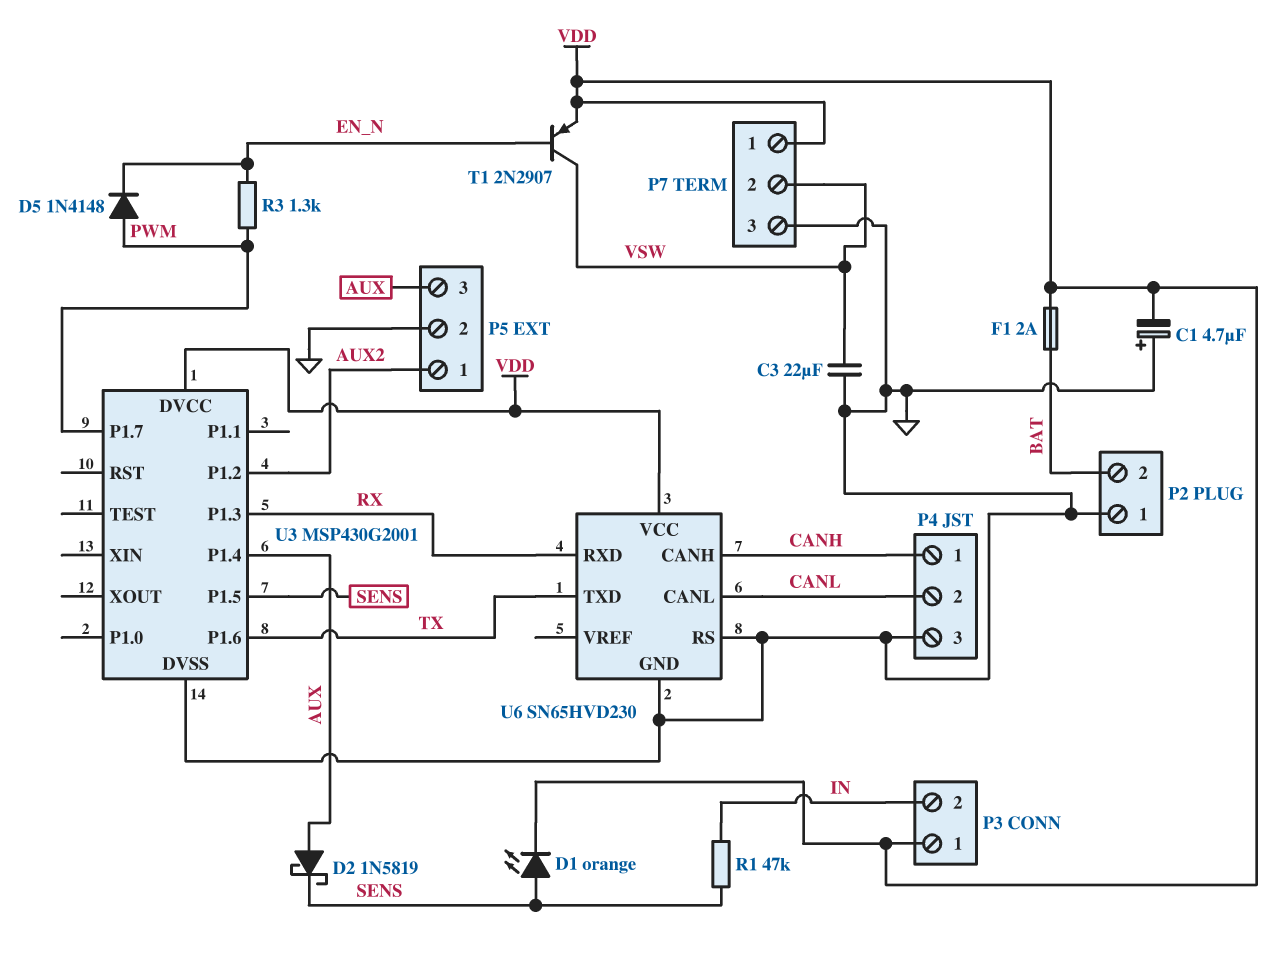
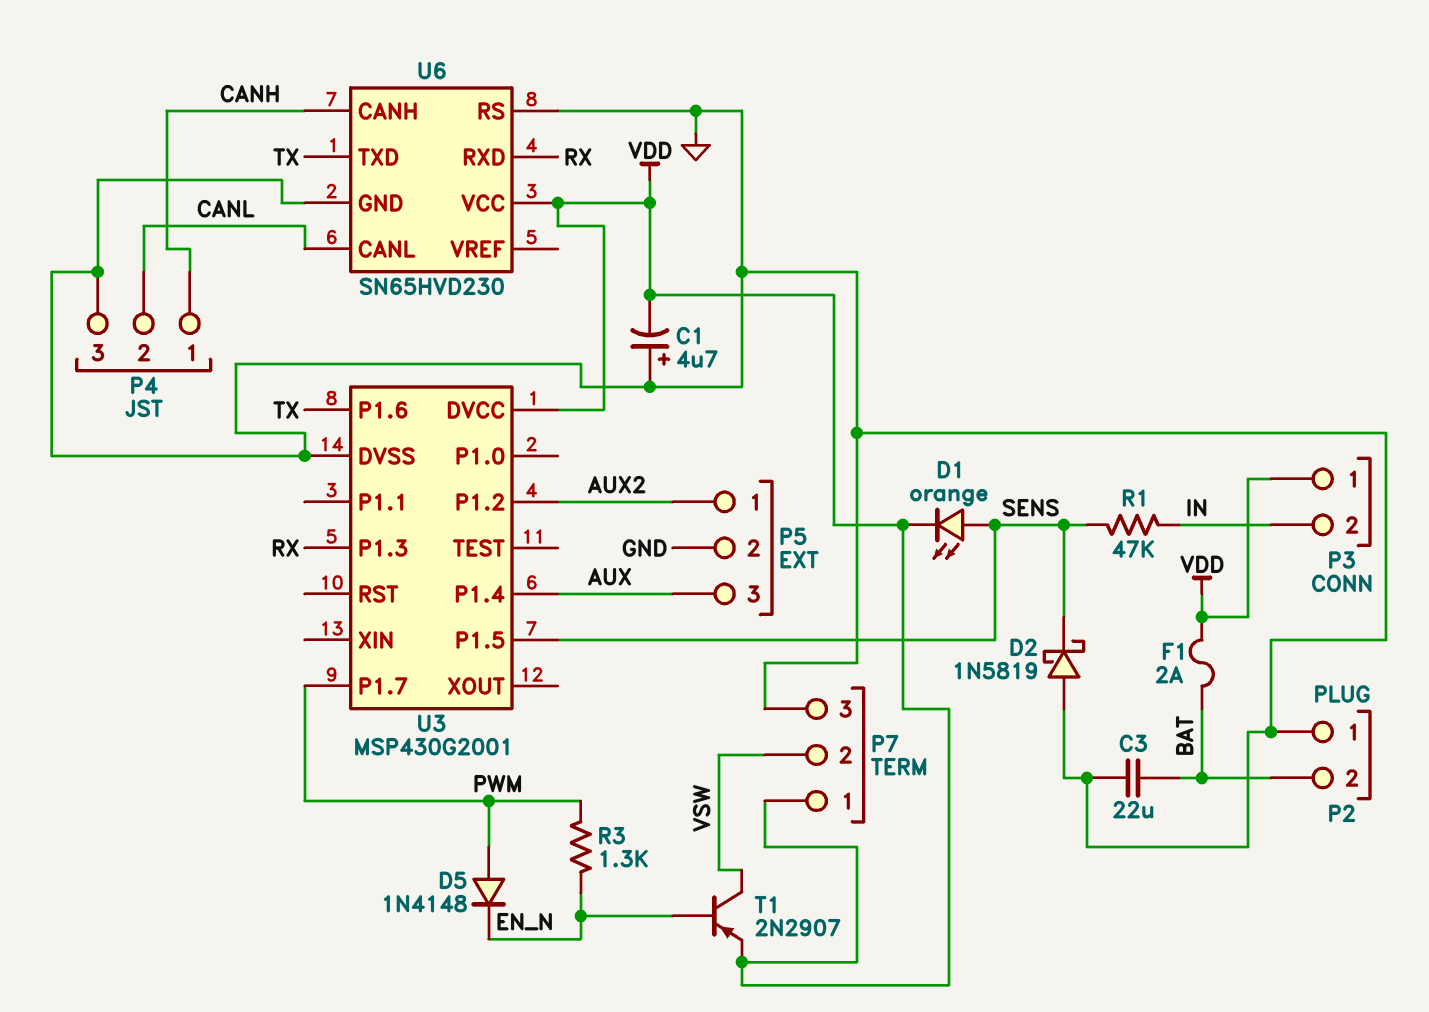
C3: 22uF (GND, VSW) -> 22uF (BAT, GND)
D2: schottky 1N5819 (A AUX, K SENS) -> schottky 1N5819 (A GND, K SENS)

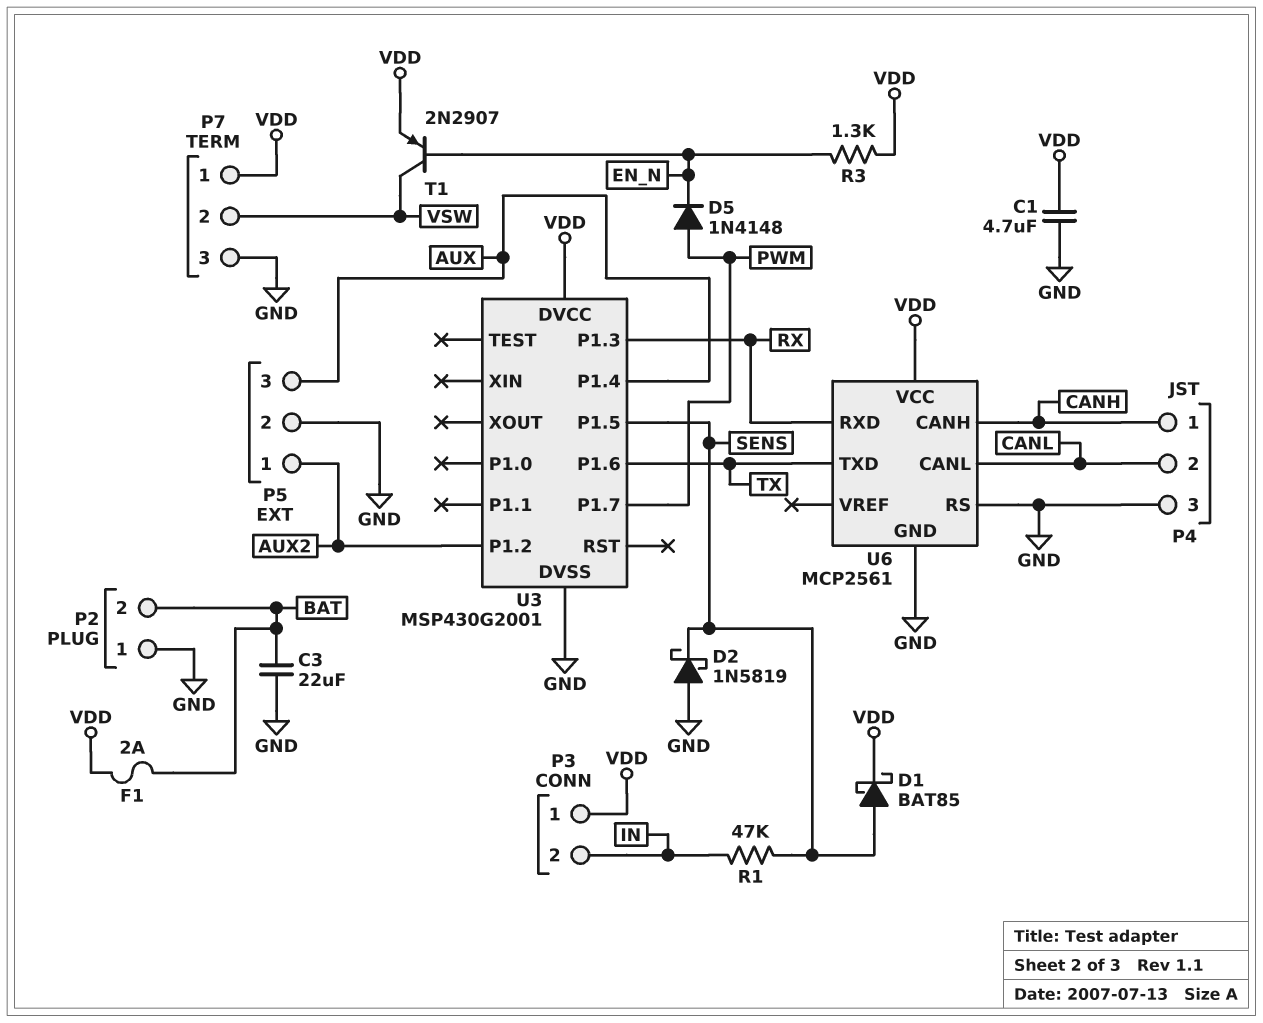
C1: 4.7uF (plus GND, minus VDD) -> 4.7uF (GND, VDD)
D1: LED orange (A SENS, K VDD) -> schottky BAT85 (A SENS, K VDD)
R3: 1.3k (EN_N, PWM) -> 1.3k (EN_N, VDD)
U6: SN65HVD230 -> MCP2561

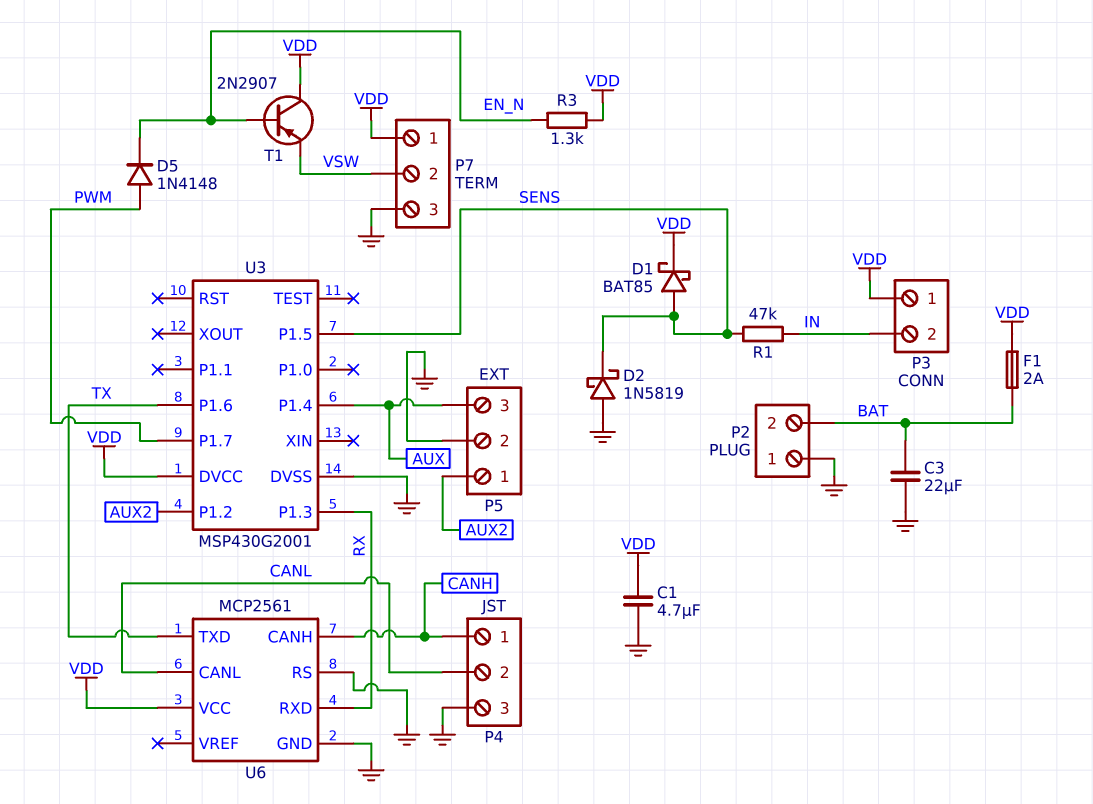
T1: PNP 2N2907 (B EN_N, C VSW, E VDD) -> PNP 2N2907 (B EN_N, C VDD, E VSW)

